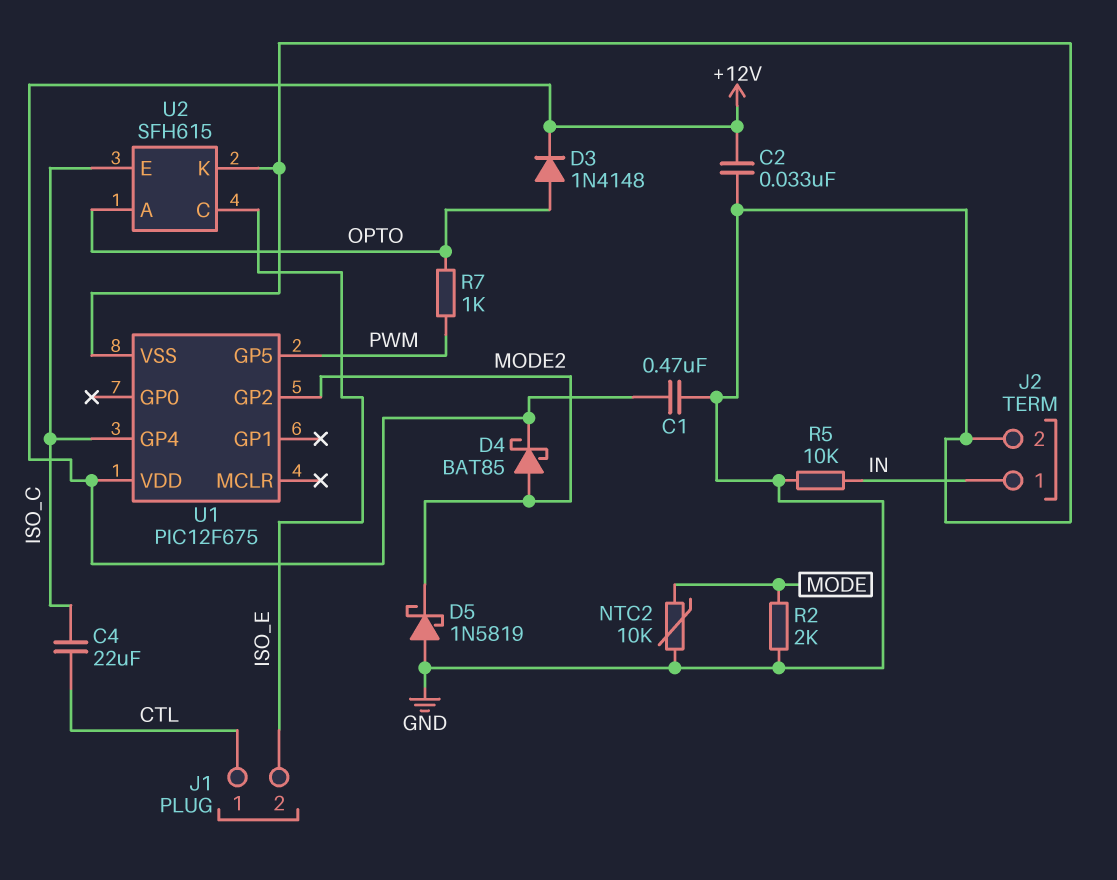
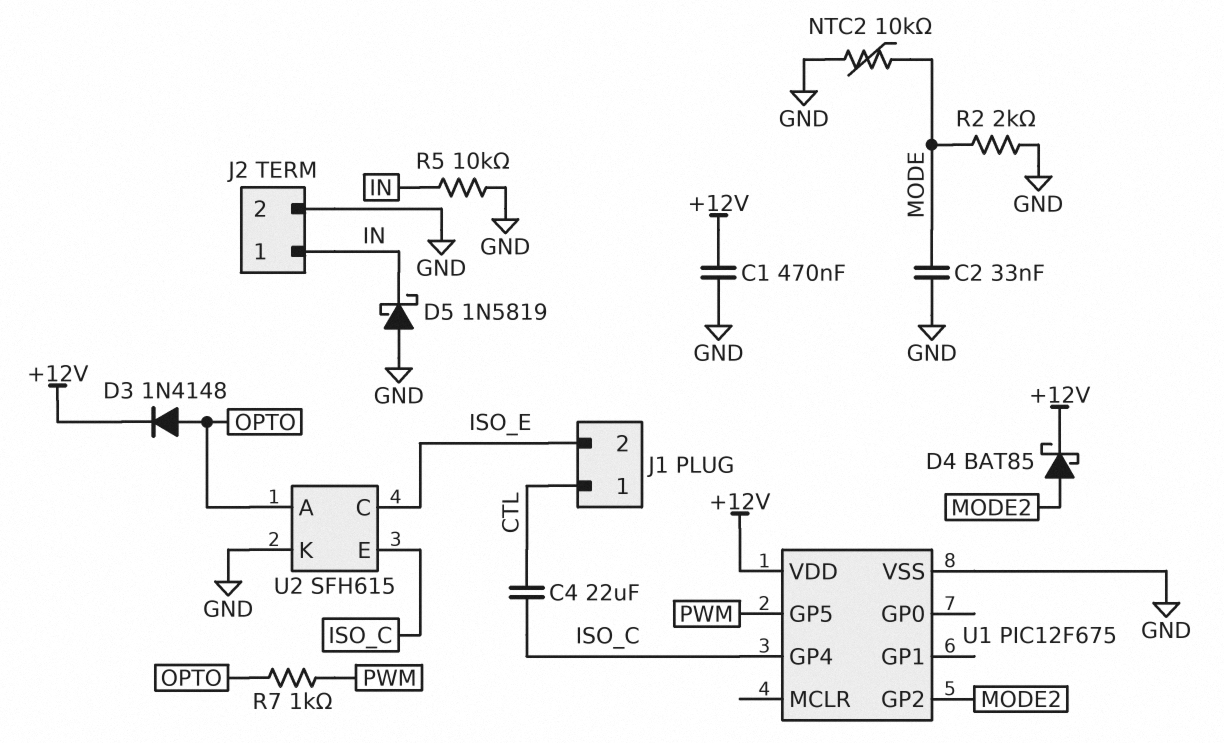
C2: 33nF (+12V, GND) -> 33nF (GND, MODE)
D5: schottky 1N5819 (A GND, K MODE2) -> schottky 1N5819 (A GND, K IN)

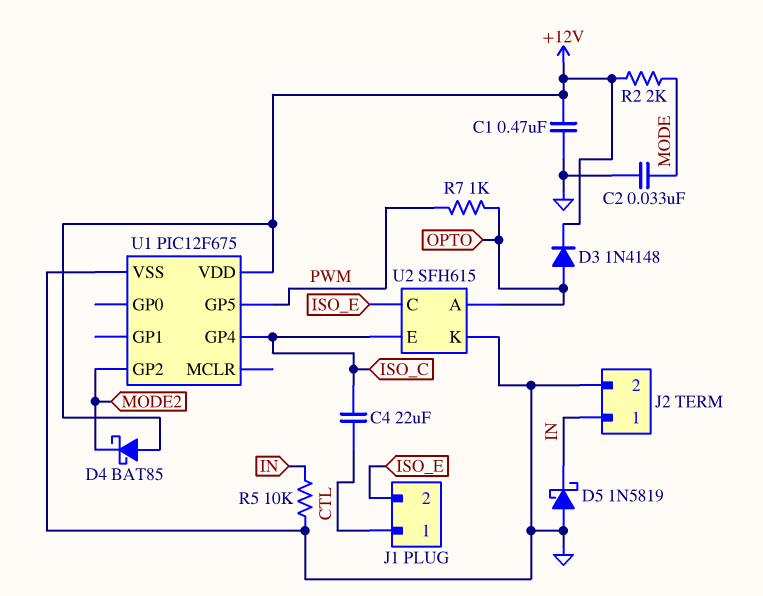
D4: schottky BAT85 (A MODE2, K +12V) -> schottky BAT85 (A +12V, K MODE2)
NTC2: 10k (GND, MODE) -> none
R2: 2k (GND, MODE) -> 2k (+12V, MODE)

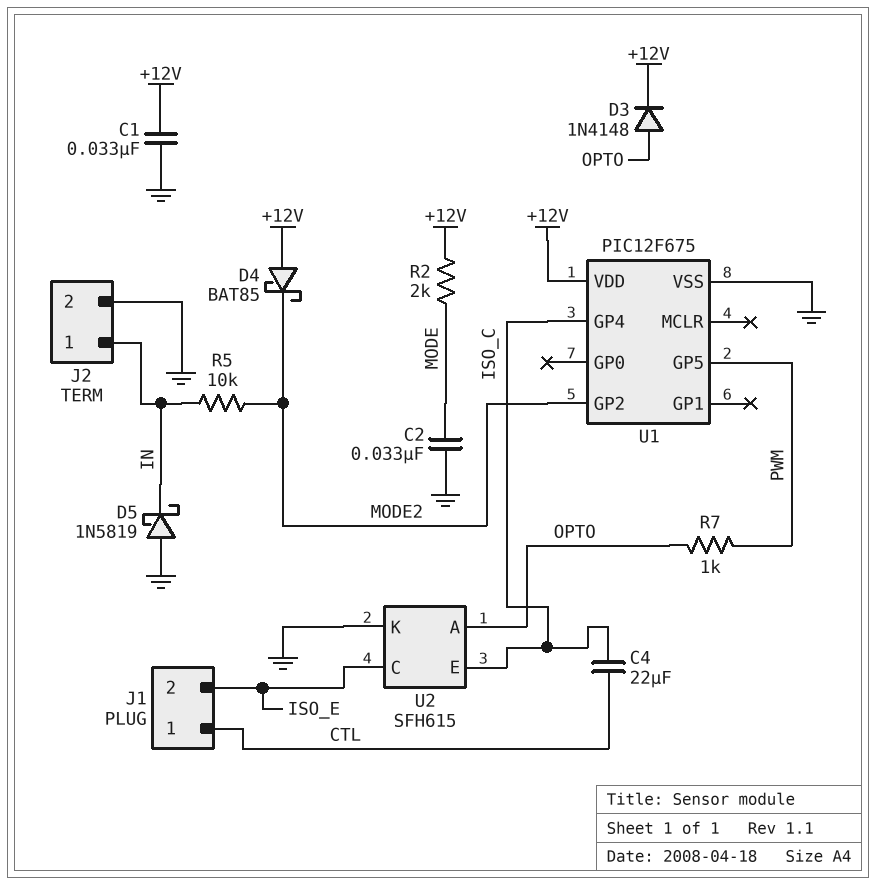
C1: 470nF (+12V, GND) -> 33nF (+12V, GND)
R5: 10k (GND, IN) -> 10k (IN, MODE2)

